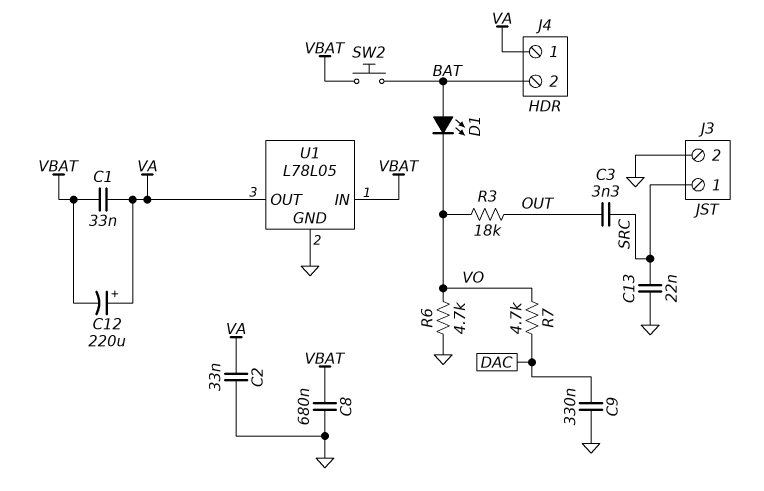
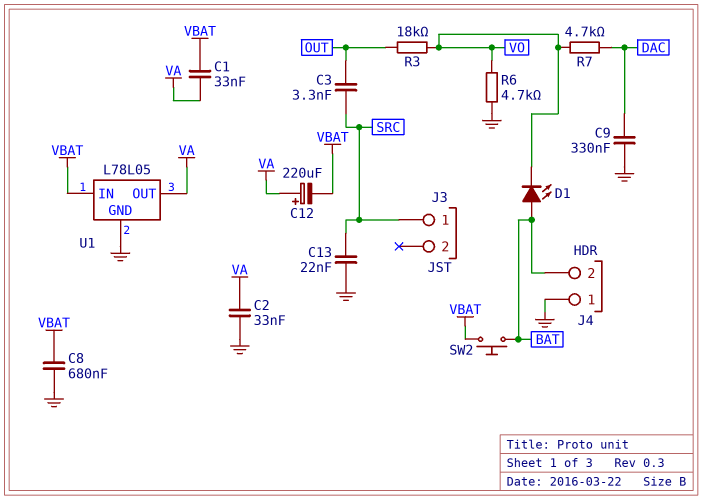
J3 pin 2: GND -> none
J4 pin 1: VA -> GND

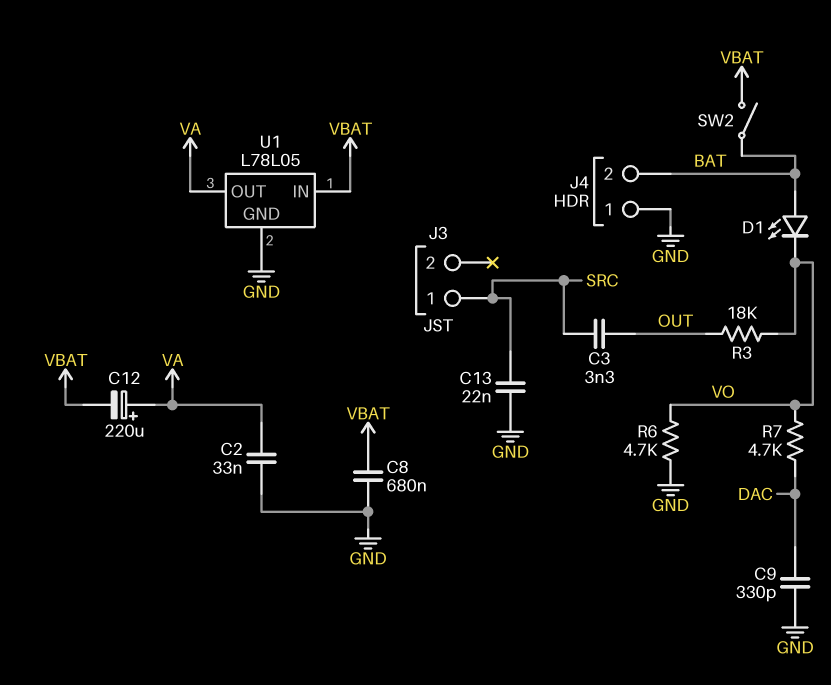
C1: 33nF (VA, VBAT) -> none
C9: 330nF (DAC, GND) -> 330pF (DAC, GND)
SW2: button (BAT, VBAT) -> switch (BAT, VBAT)

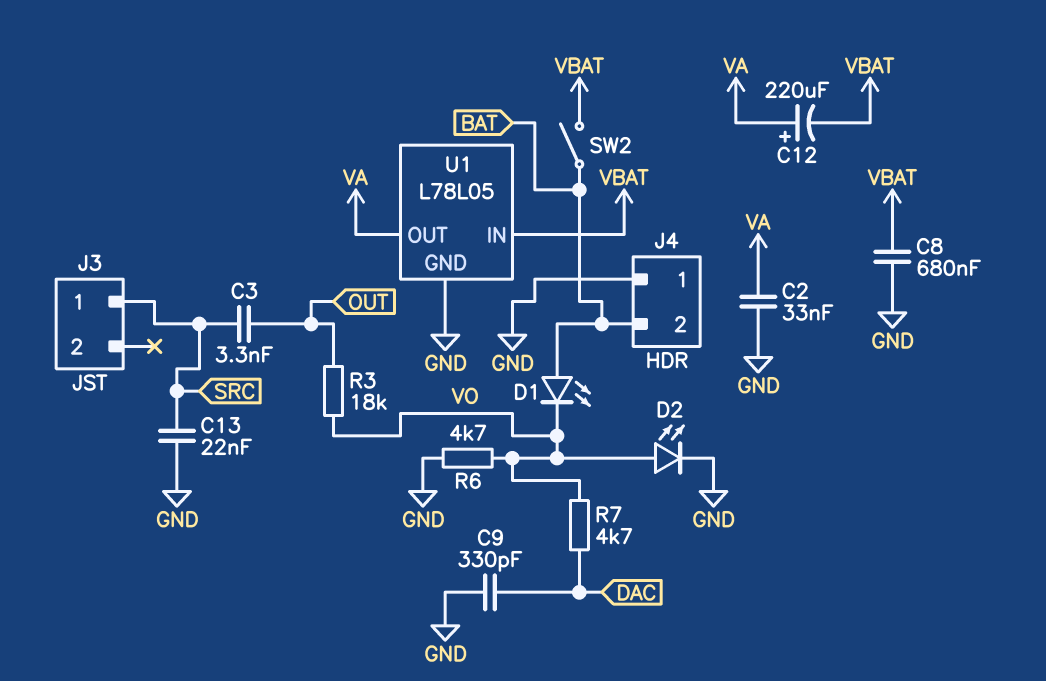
D2: none -> LED (A VO, K GND)

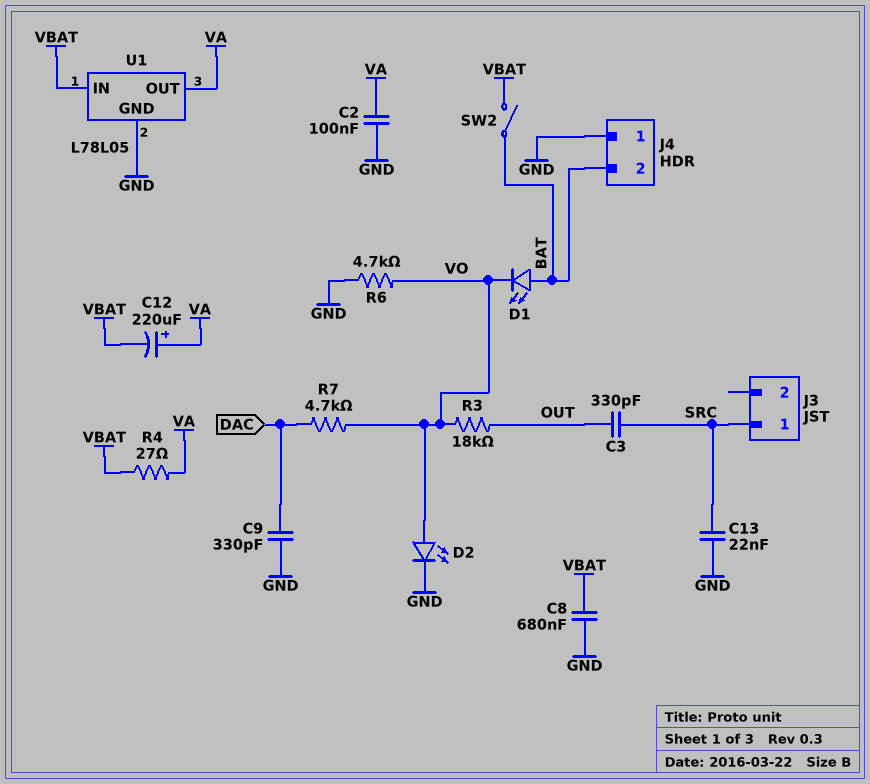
C2: 33nF (GND, VA) -> 100nF (GND, VA)
C3: 3.3nF (OUT, SRC) -> 330pF (OUT, SRC)
R4: none -> 27 (VA, VBAT)

